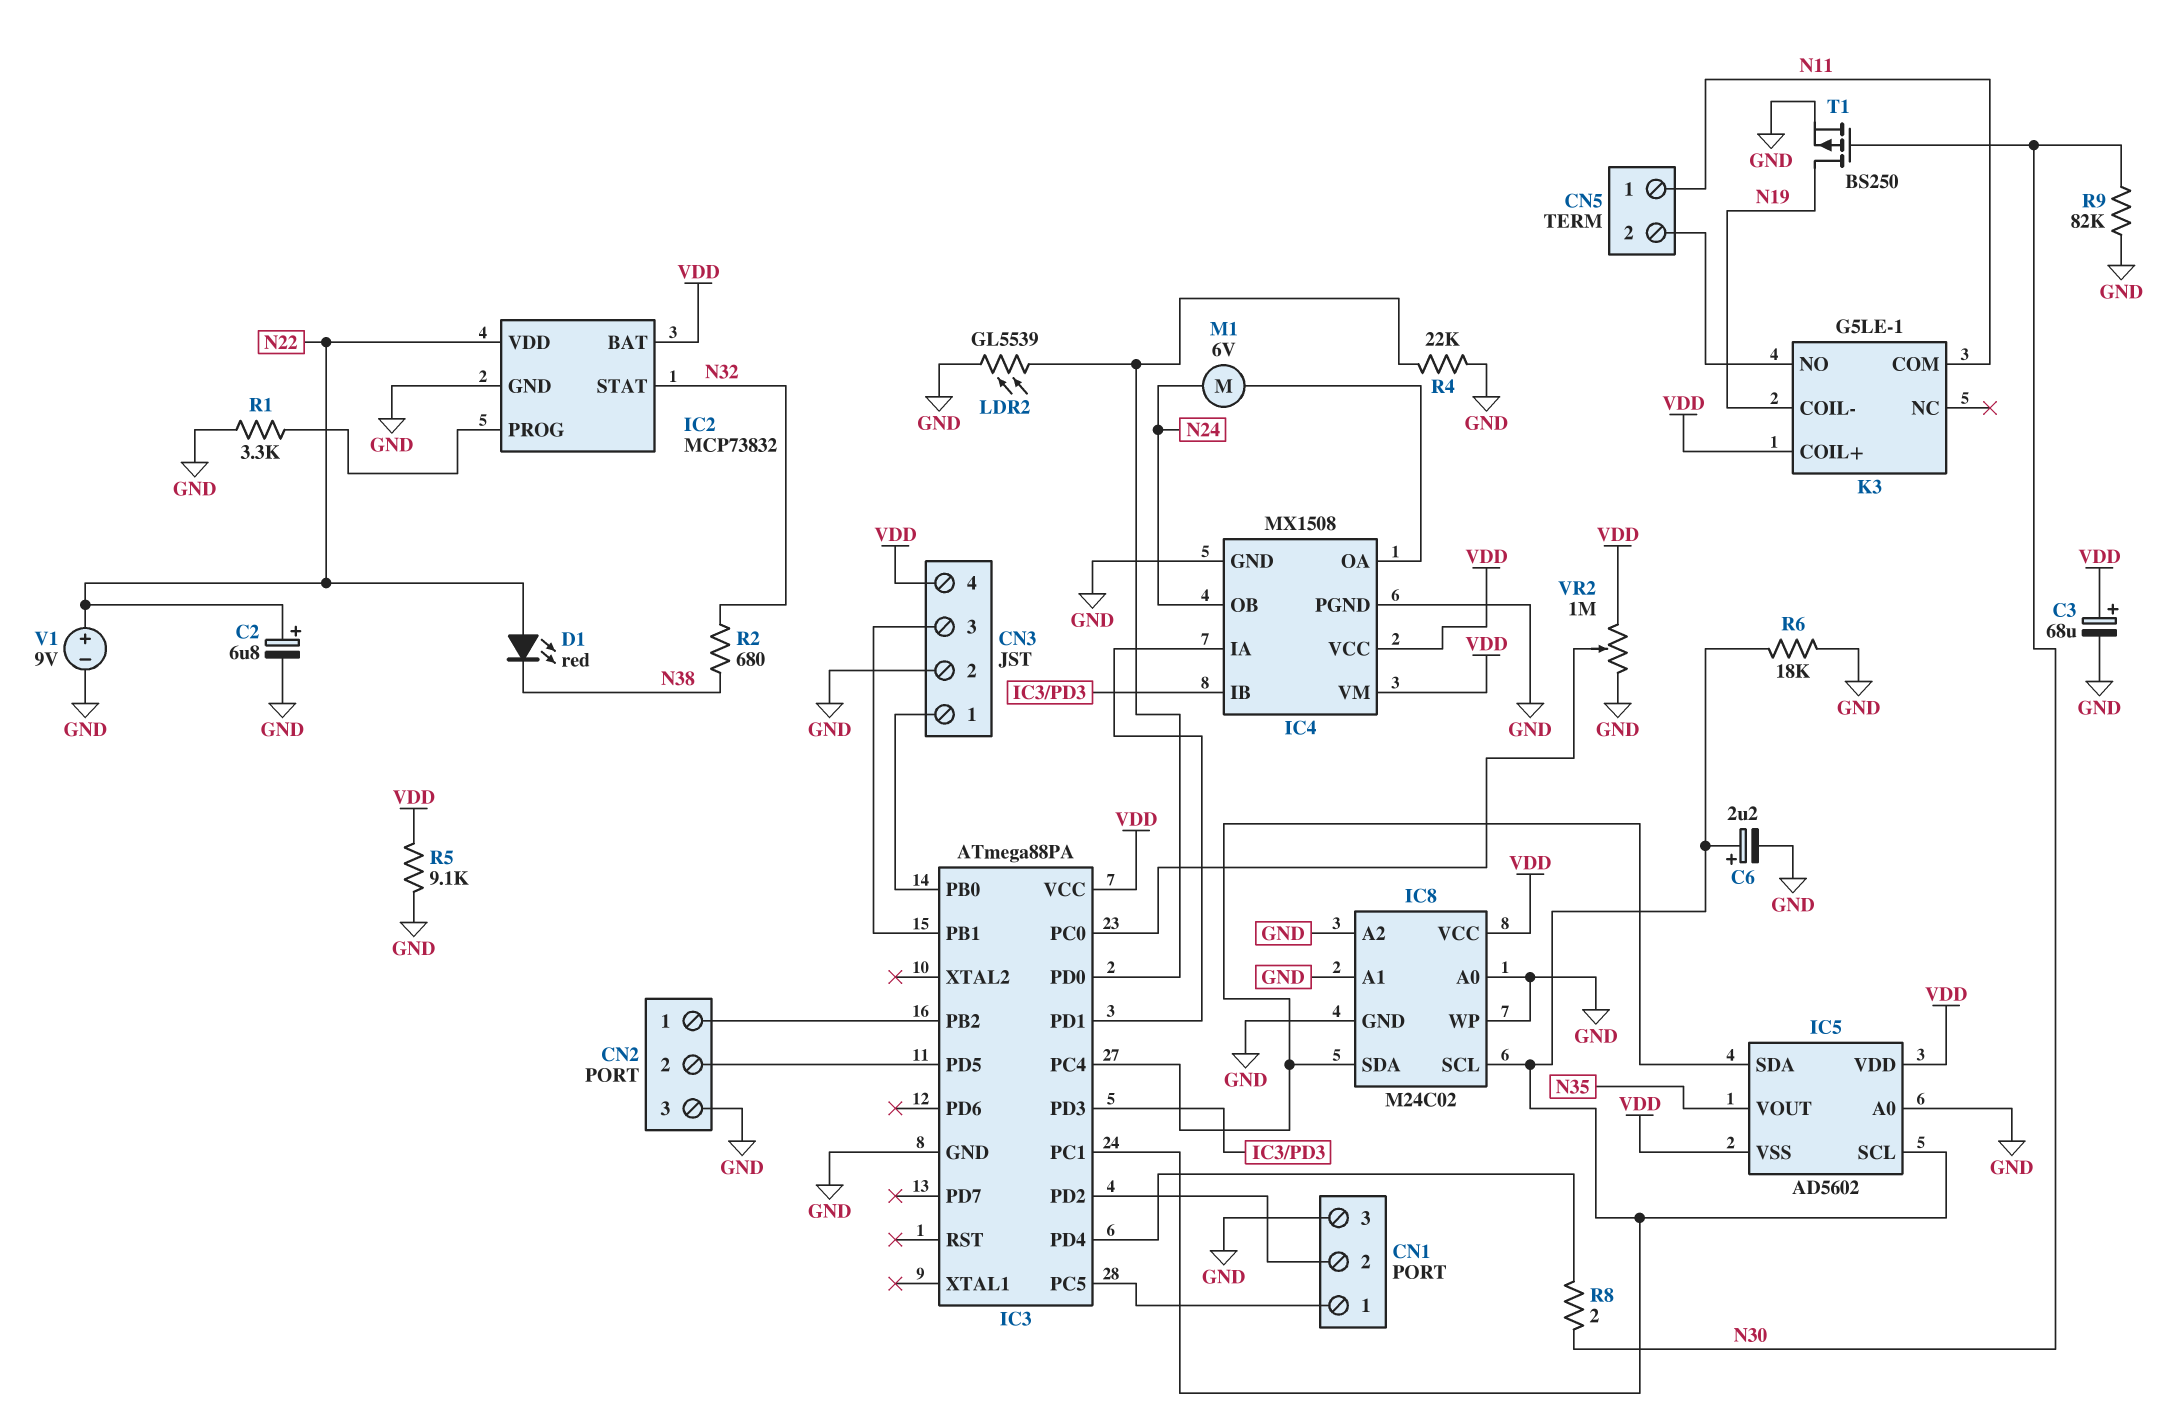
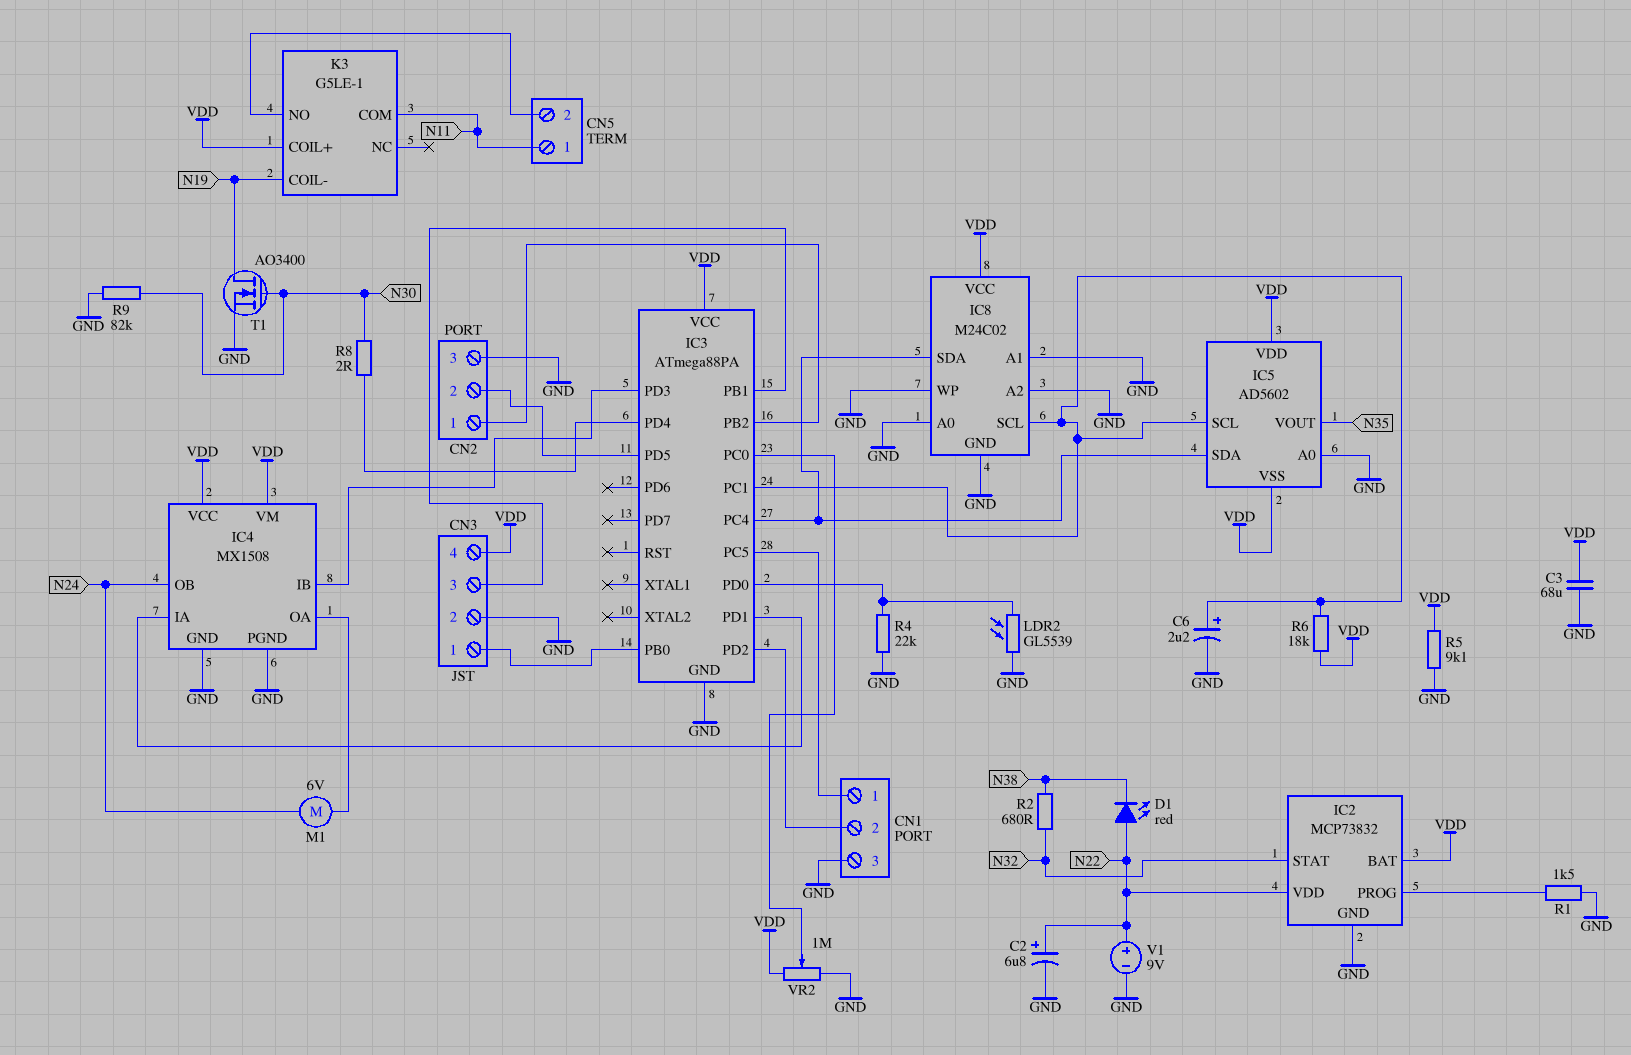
C3: 68uF (plus VDD, minus GND) -> 68uF (GND, VDD)
R1: 3.3k (GND, IC2/PROG) -> 1.5k (GND, IC2/PROG)
R6: 18k (GND, IC3/PC1) -> 18k (IC3/PC1, VDD)
T1: PMOS BS250 (G N30, D N19, S GND) -> NMOS AO3400 (G N30, D N19, S GND)

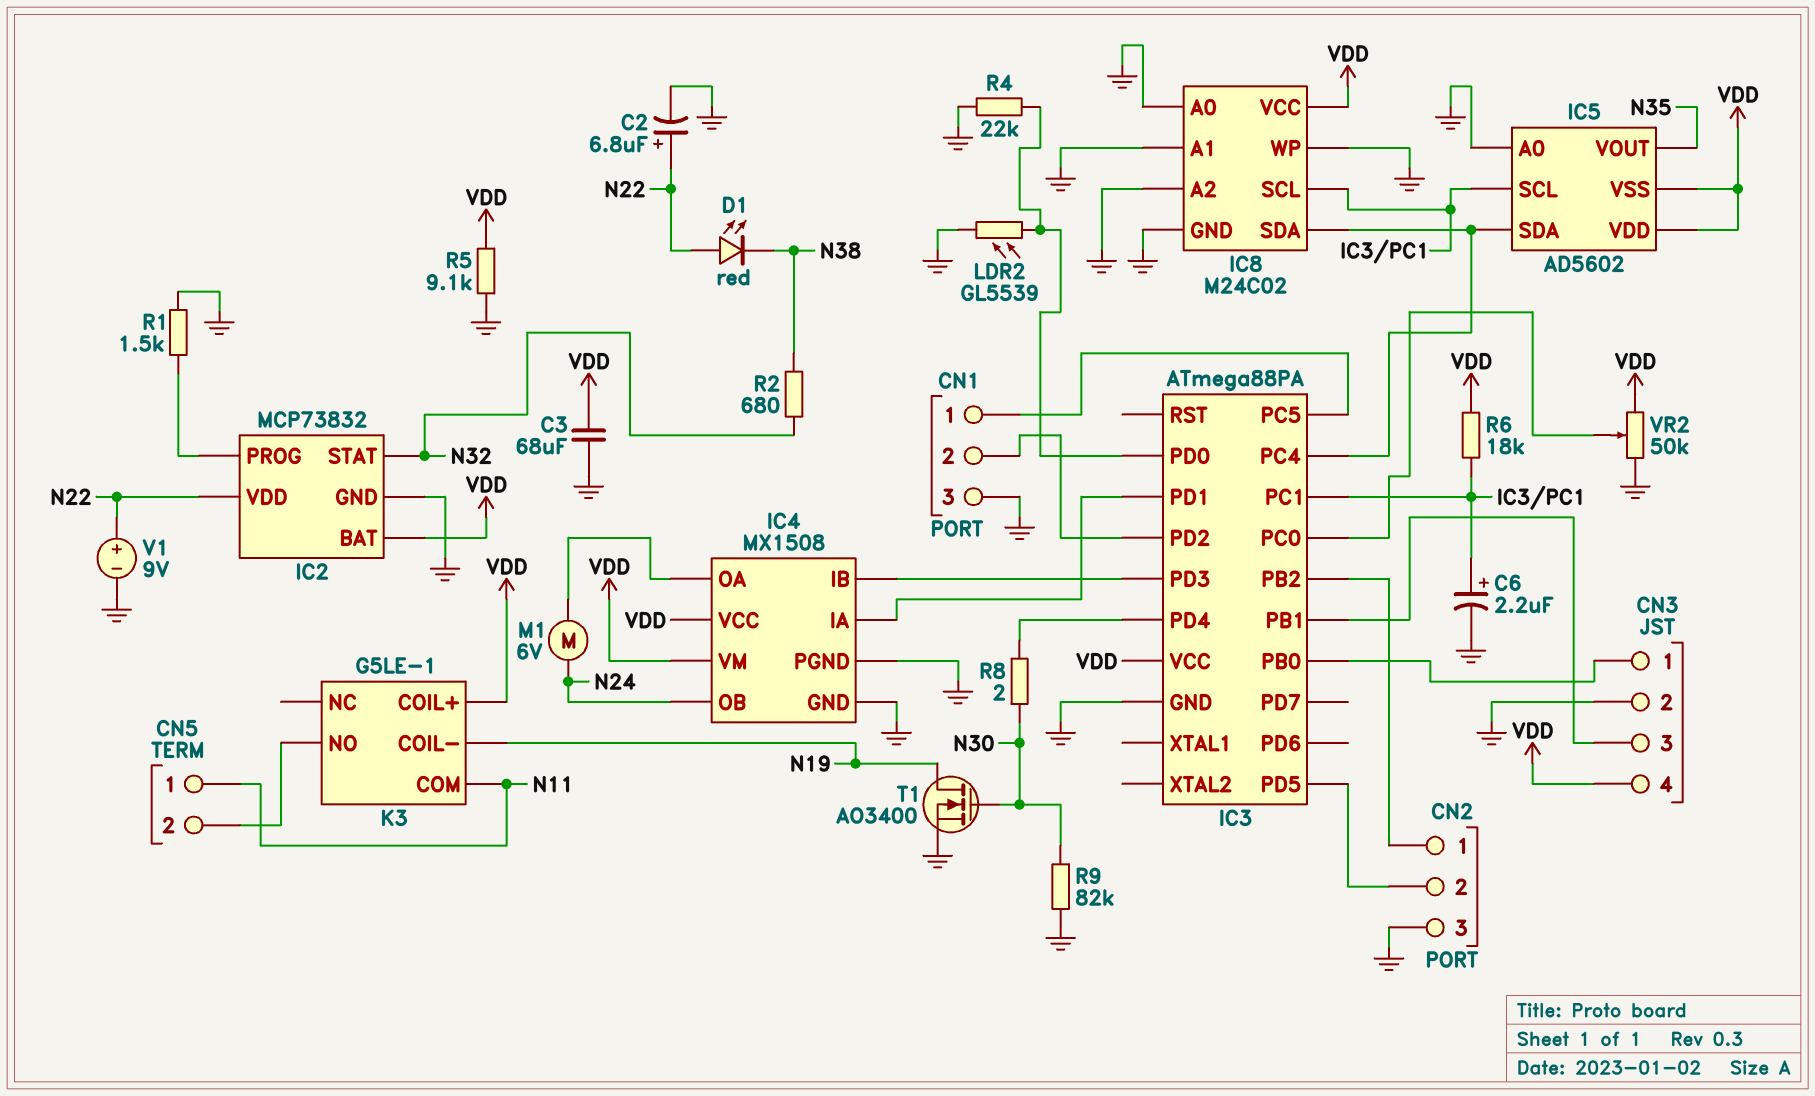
VR2: 1M (GND, VDD, wiper IC3/PC0) -> 50k (GND, VDD, wiper IC3/PC0)

